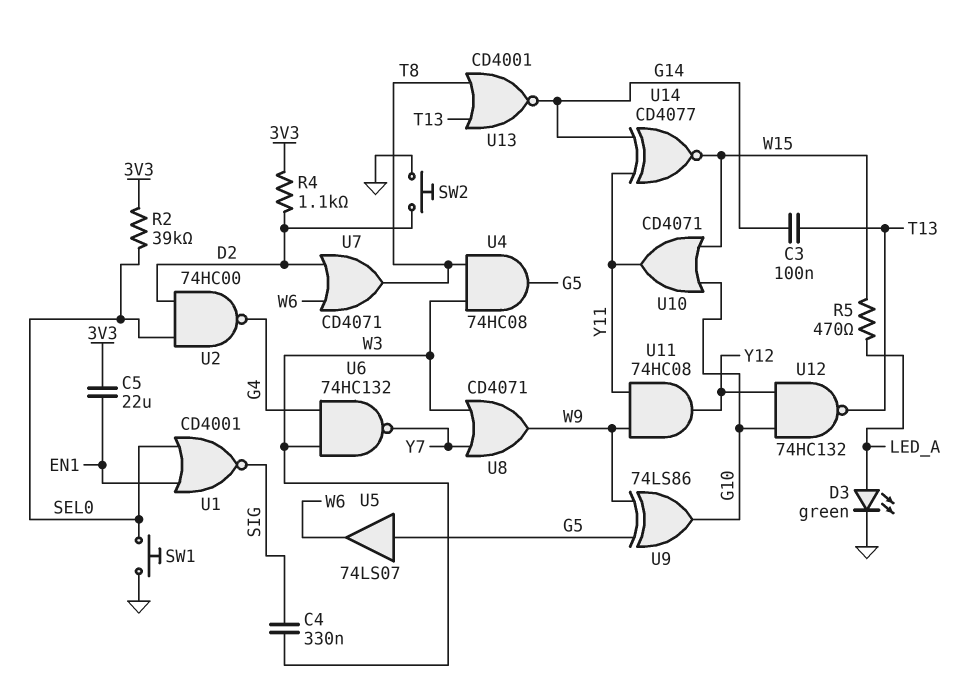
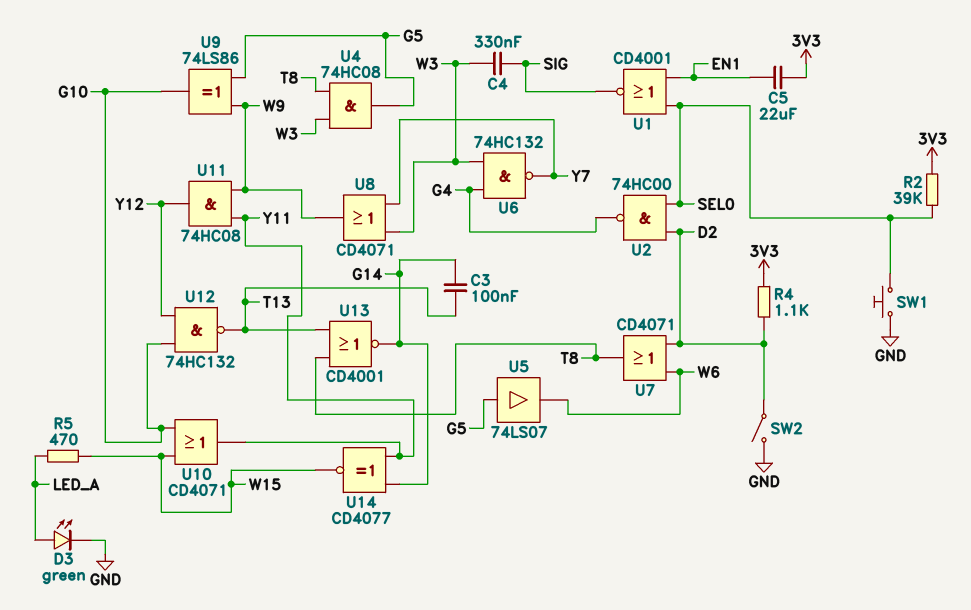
SW2: button (D2, GND) -> switch (D2, GND)

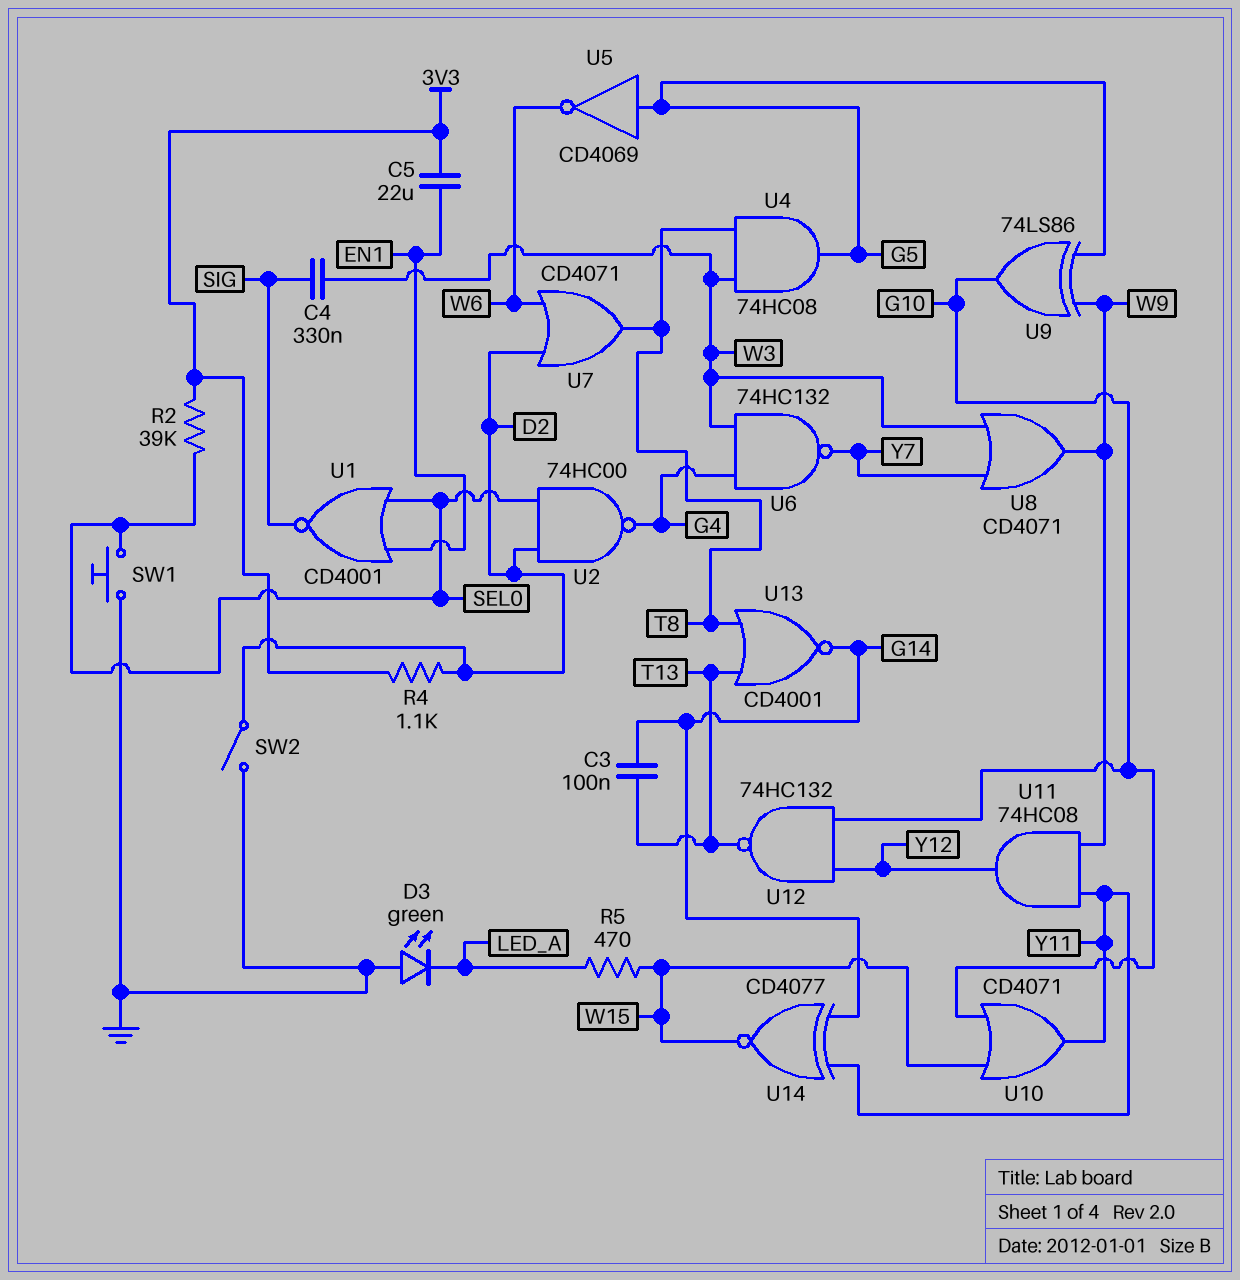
D3: LED green (A LED_A, K GND) -> LED green (A GND, K LED_A)
U5: buffer 74LS07 (in G5, out W6) -> NOT CD4069 (in G5, out W6)

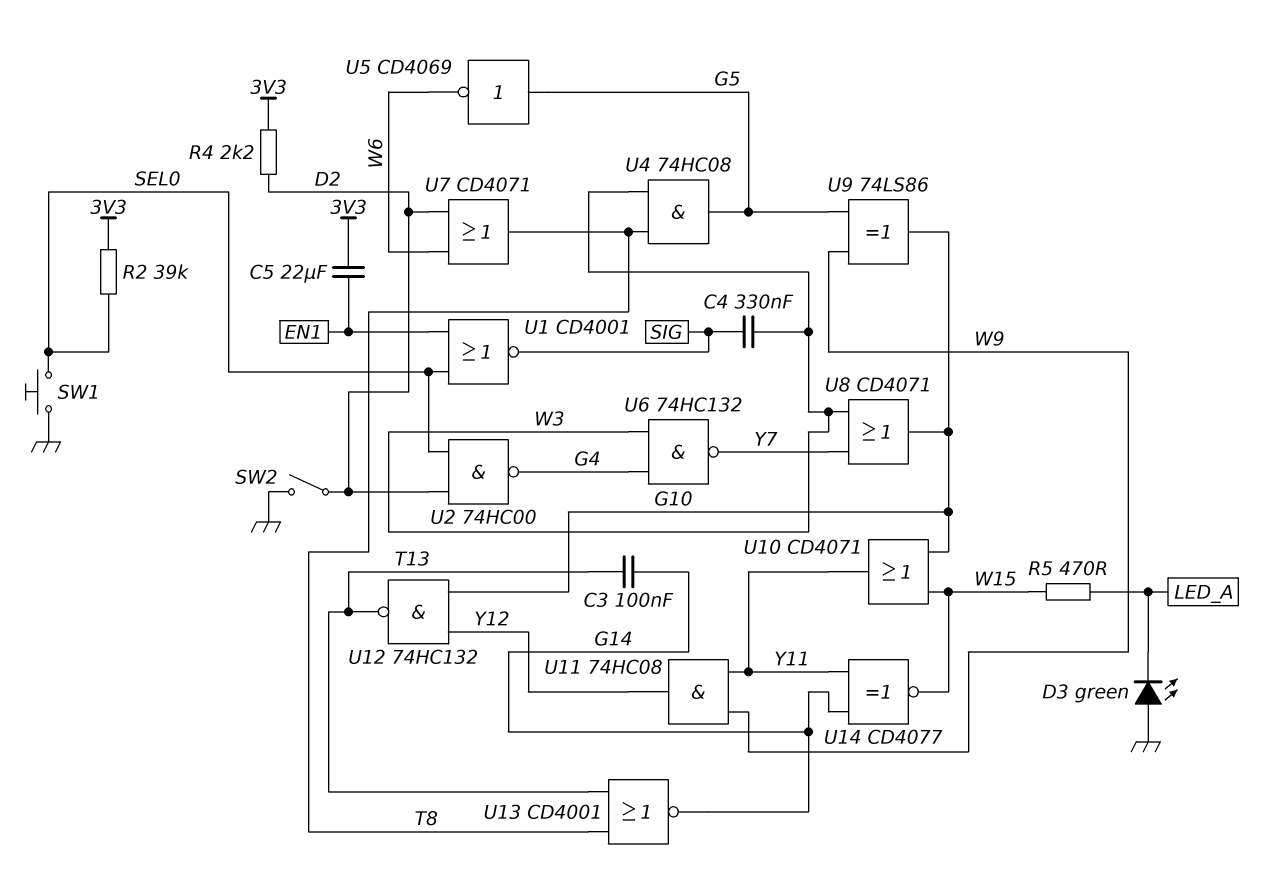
R4: 1.1k (3V3, D2) -> 2.2k (3V3, D2)
U8: OR CD4071 (in W3, in Y7, out W9) -> OR CD4071 (in W3, in Y7, out G10)

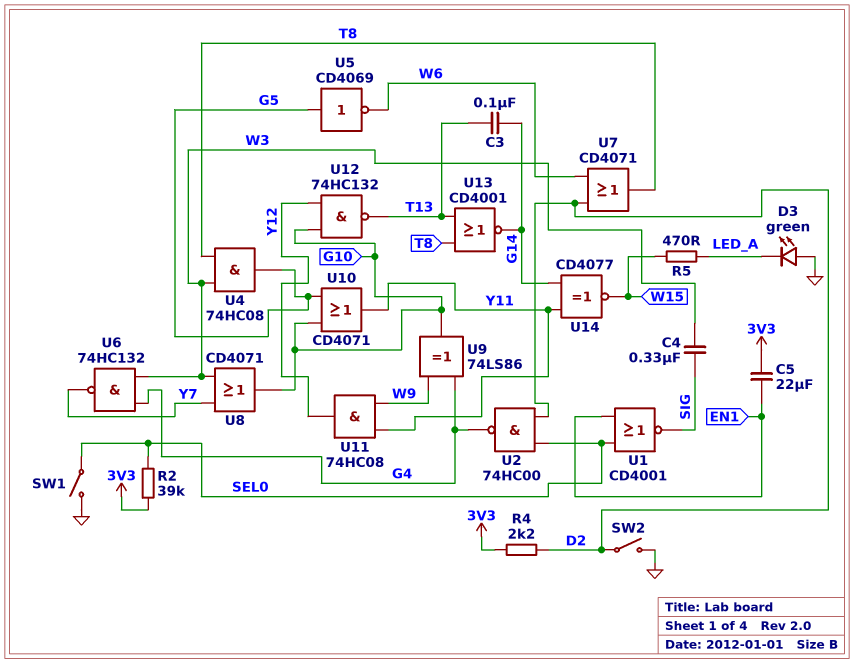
SW1: button (GND, SEL0) -> switch (GND, SEL0)
U9: XOR 74LS86 (in G5, in W9, out G10) -> XOR 74LS86 (in G4, in W9, out G10)
U10: OR CD4071 (in G10, in W15, out Y11) -> OR CD4071 (in G5, in G10, out Y11)

